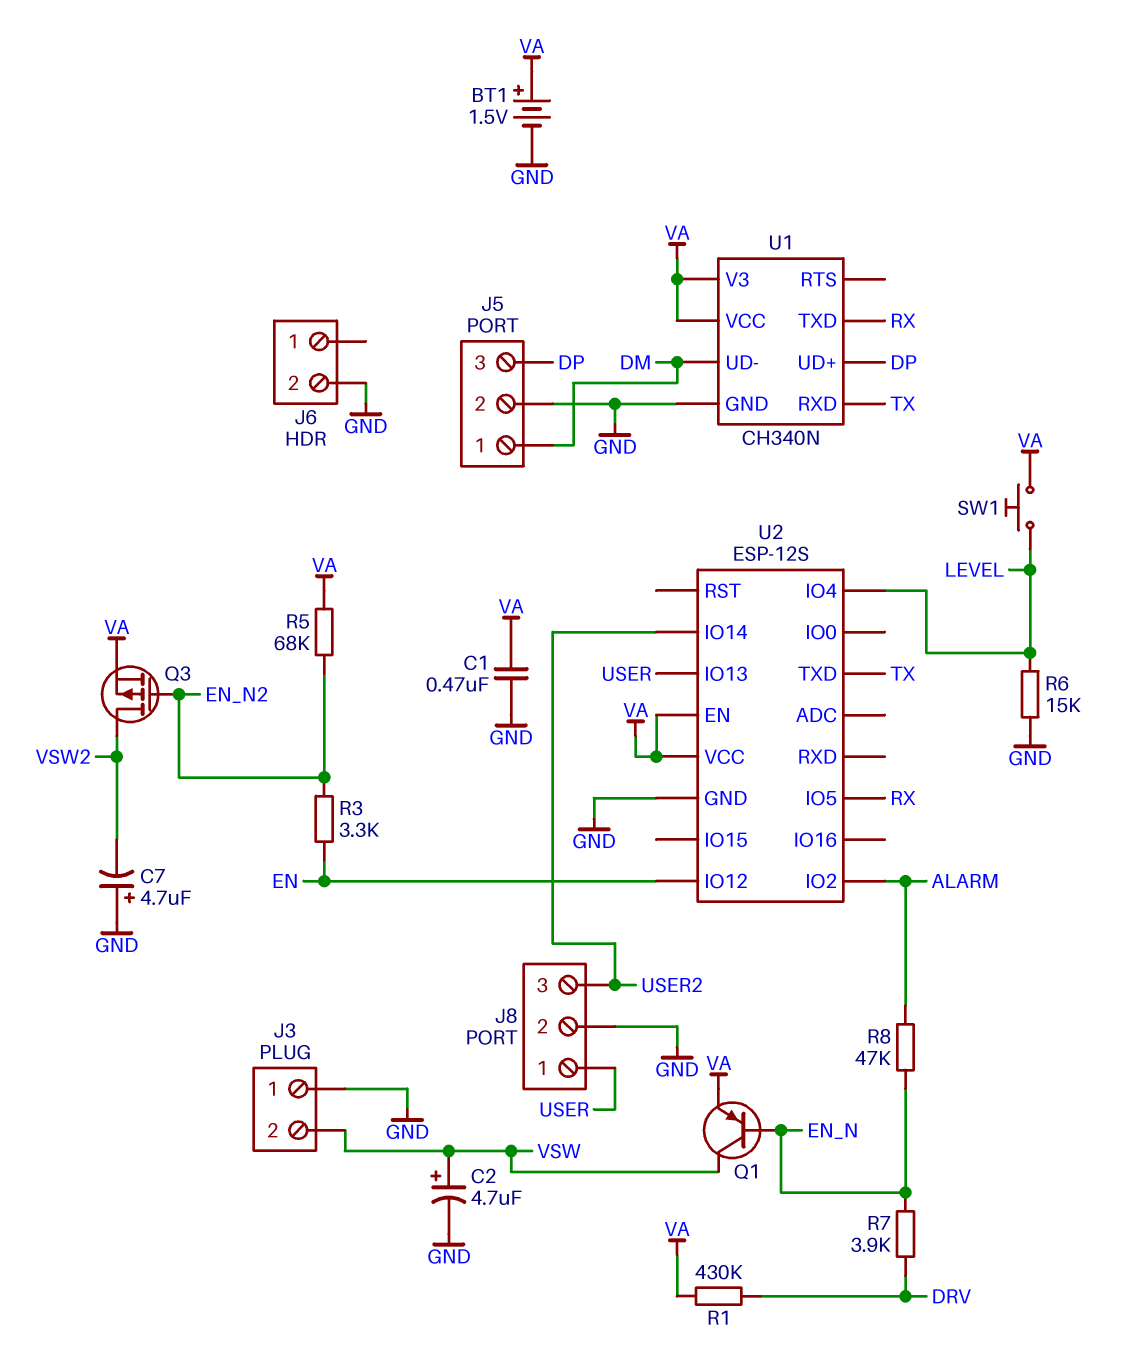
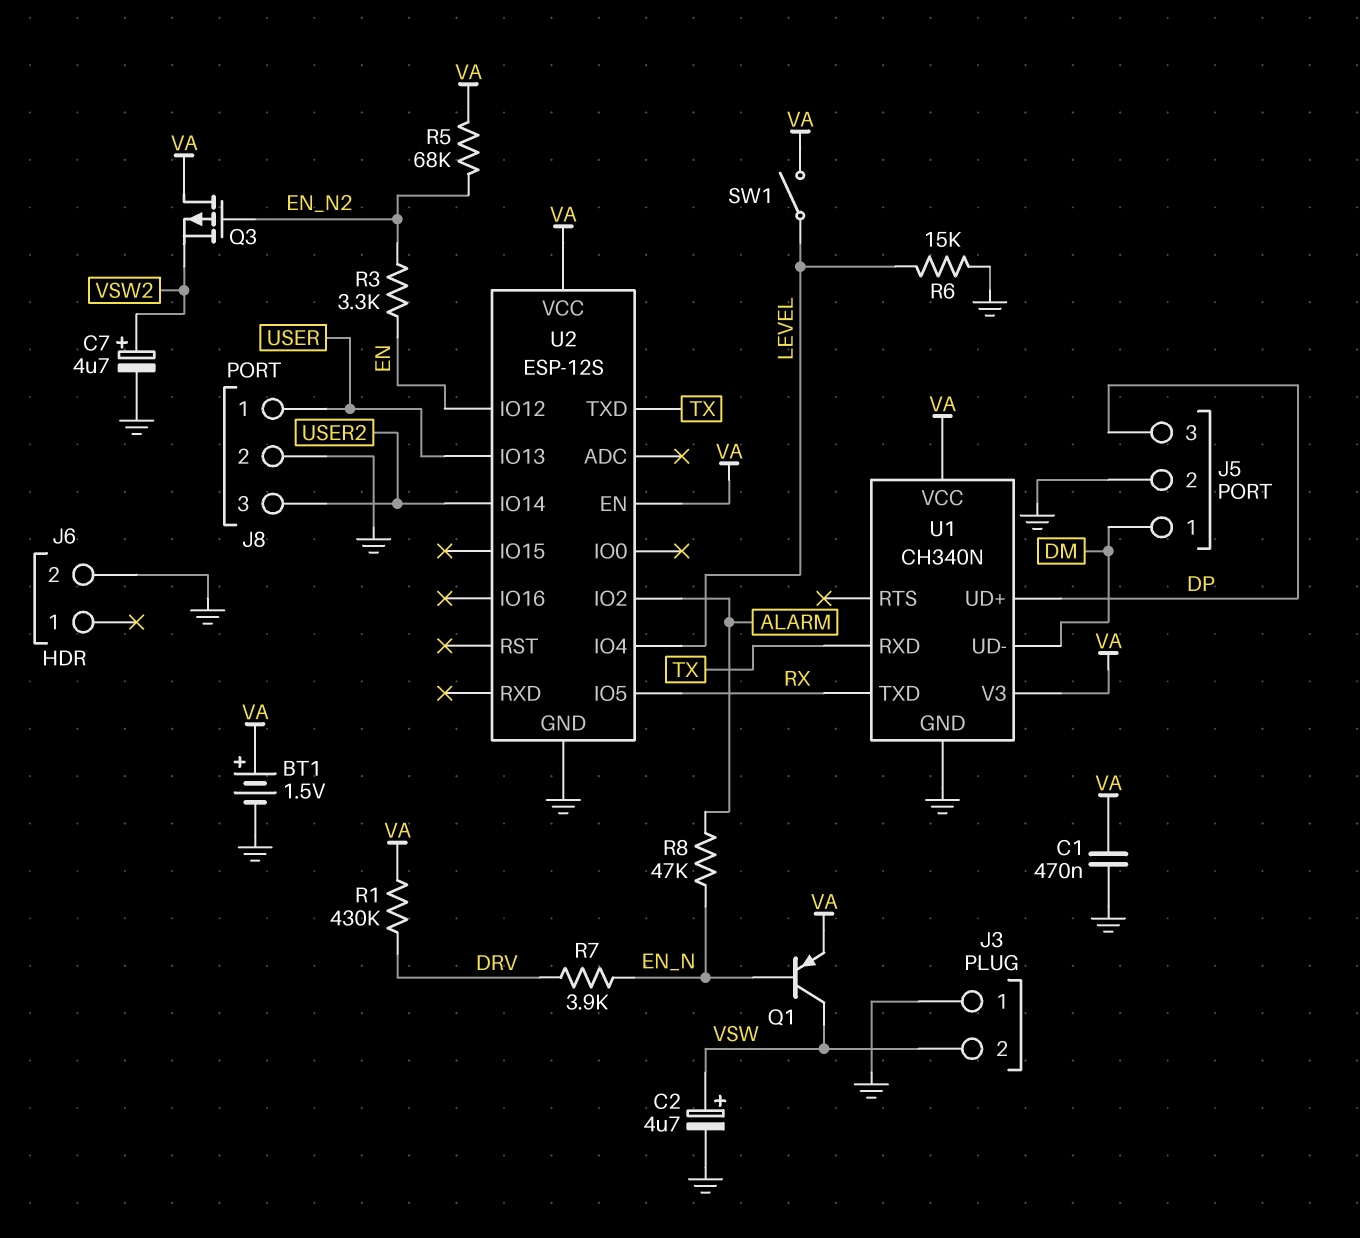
C7: 4.7uF (plus GND, minus VSW2) -> 4.7uF (plus VSW2, minus GND)
Q3: PMOS (G EN_N2, D VSW2, S VA) -> PMOS (G EN_N2, D VA, S VSW2)
SW1: button (LEVEL, VA) -> switch (LEVEL, VA)

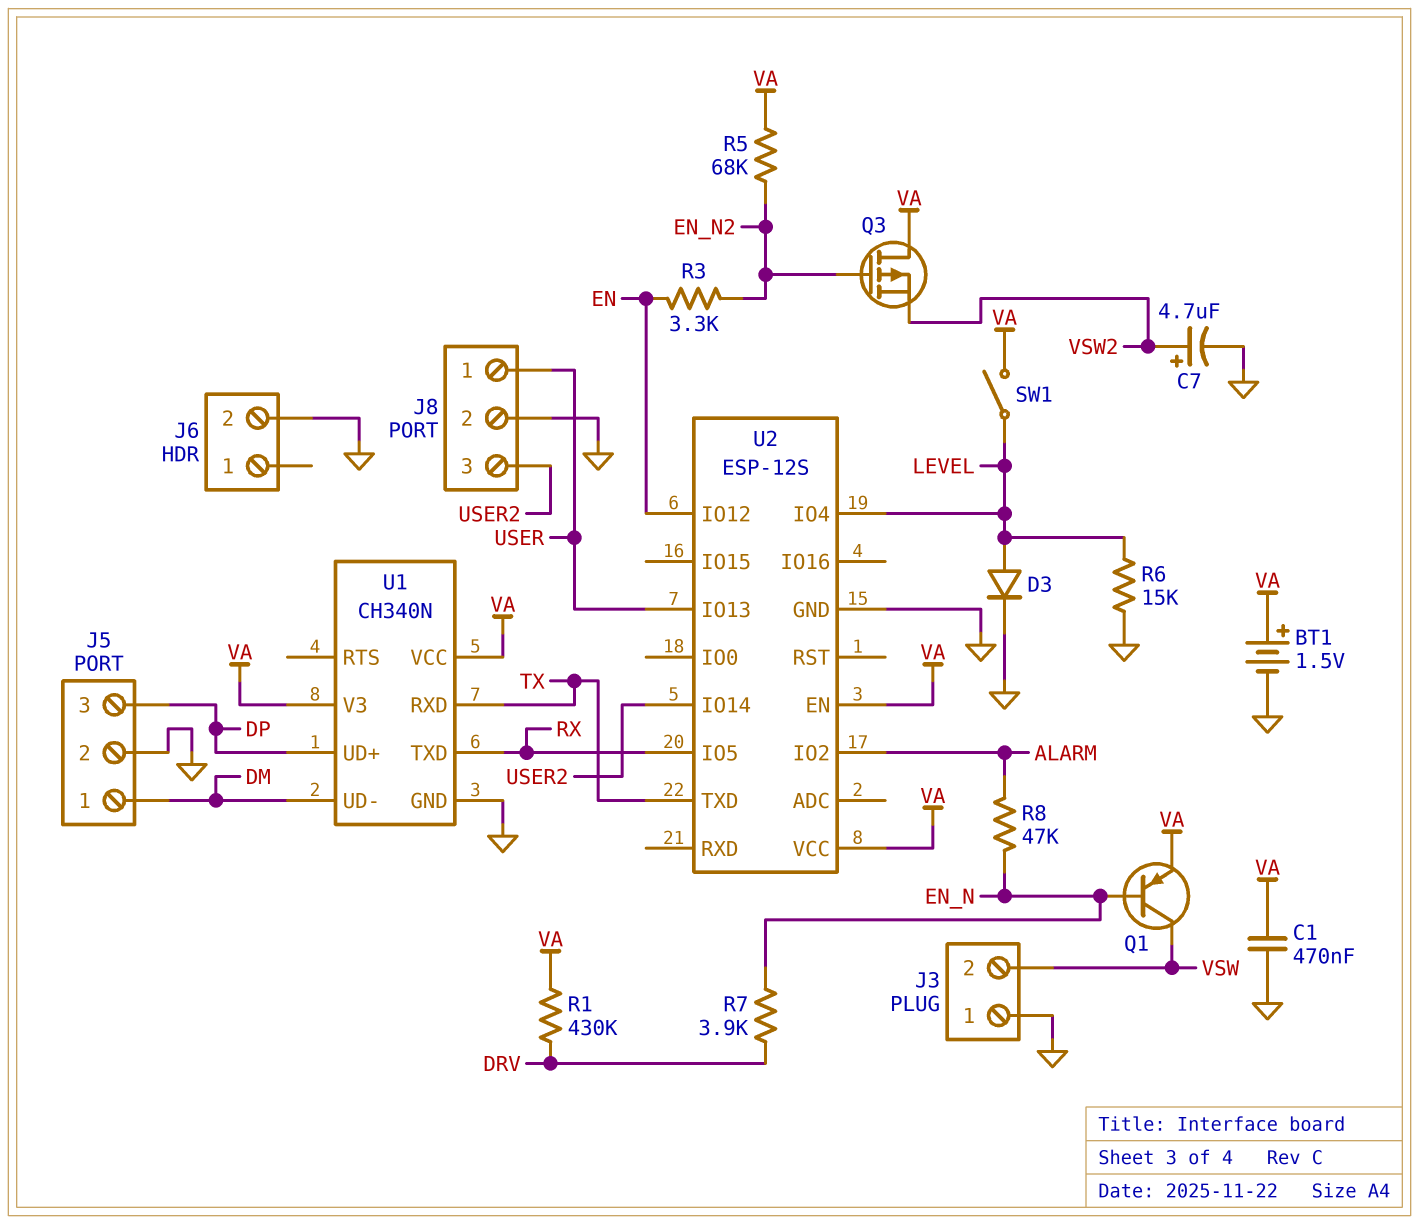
C2: 4.7uF (plus VSW, minus GND) -> none
D3: none -> diode (A LEVEL, K GND)

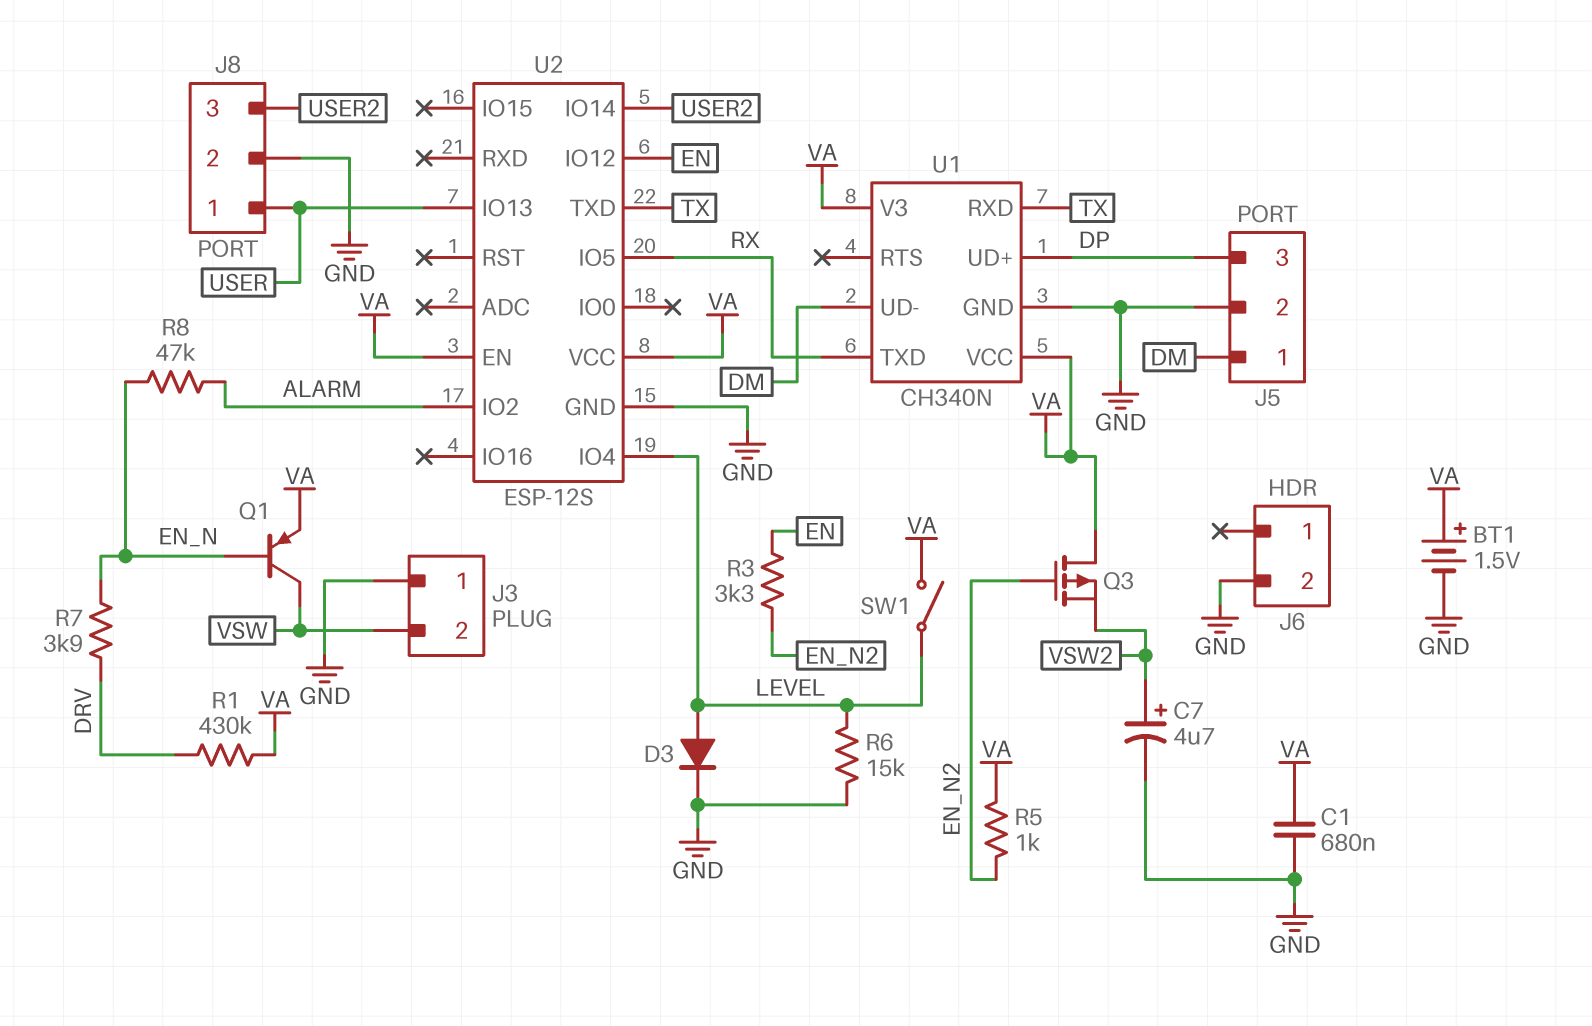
C1: 470nF (GND, VA) -> 680nF (GND, VA)
R5: 68k (EN_N2, VA) -> 1k (EN_N2, VA)

